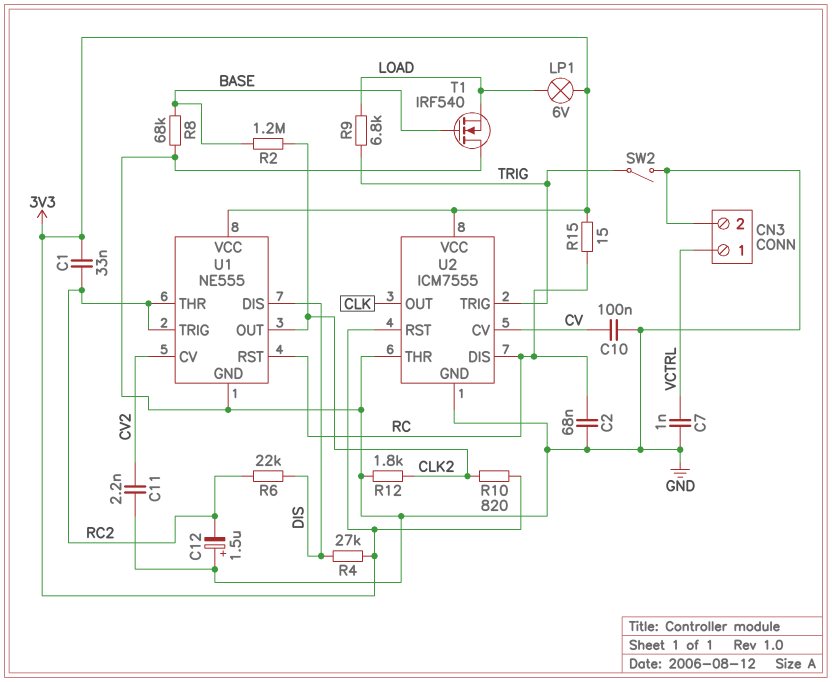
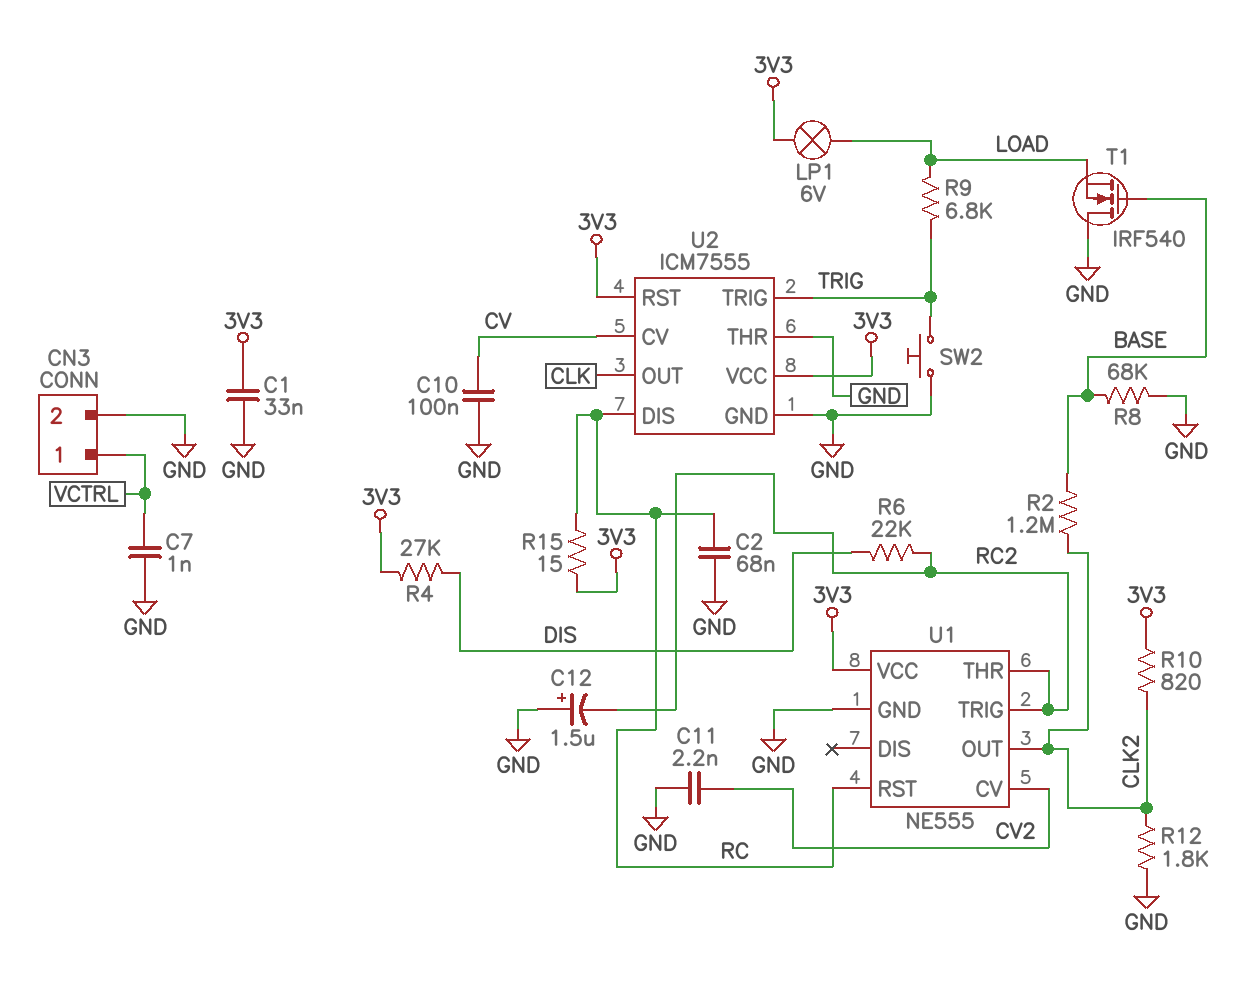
C1: 33nF (3V3, RC2) -> 33nF (3V3, GND)
SW2: switch (GND, TRIG) -> button (GND, TRIG)
U1 pin DIS: DIS -> none

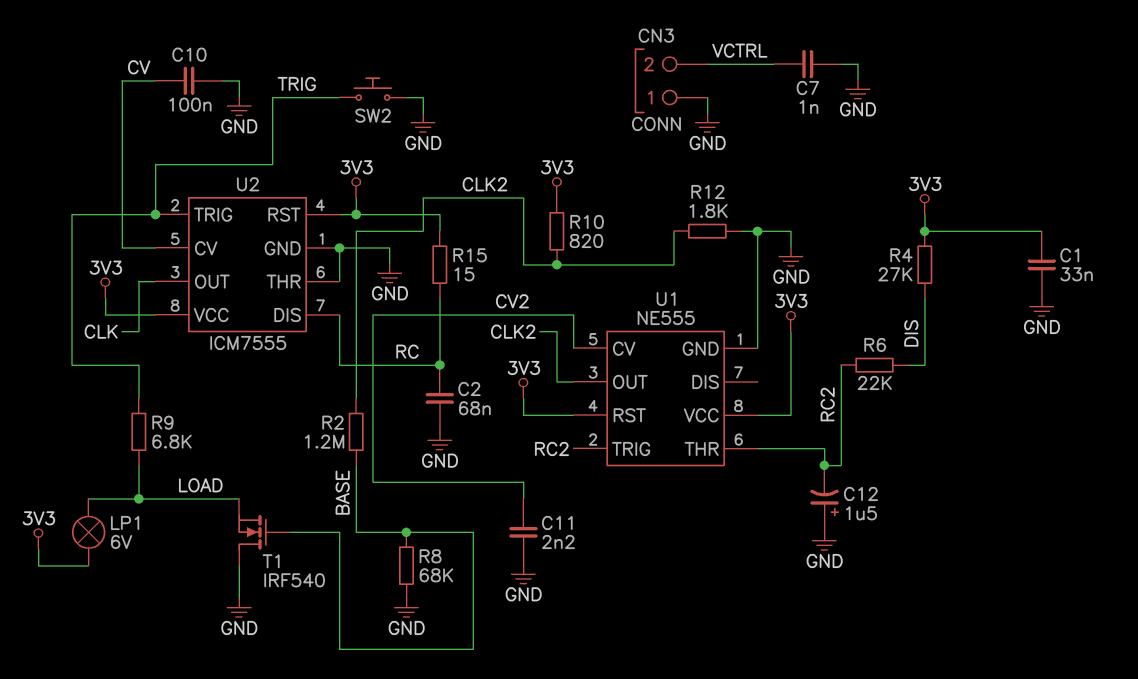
CN3 pin 1: VCTRL -> GND
CN3 pin 2: GND -> VCTRL
U1 pin RST: RC -> 3V3

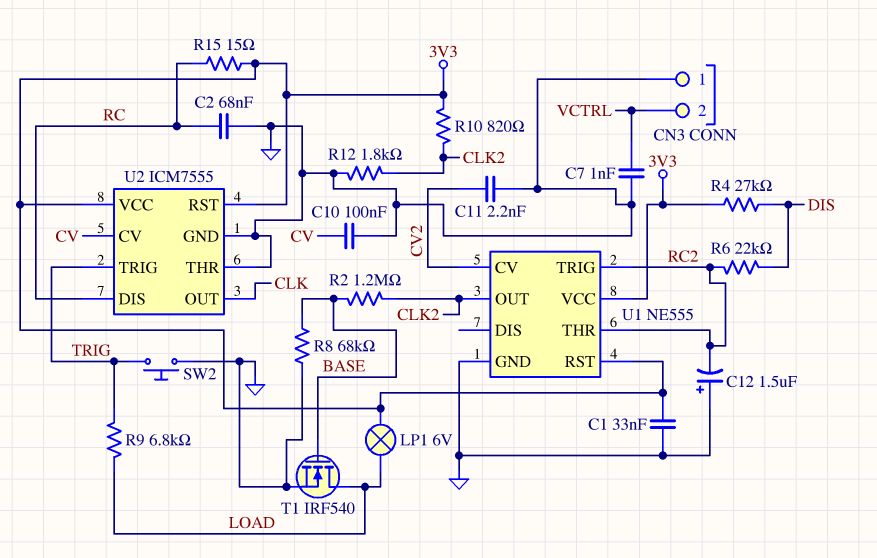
T1: NMOS IRF540 (G BASE, D GND, S LOAD) -> NMOS IRF540 (G BASE, D LOAD, S GND)

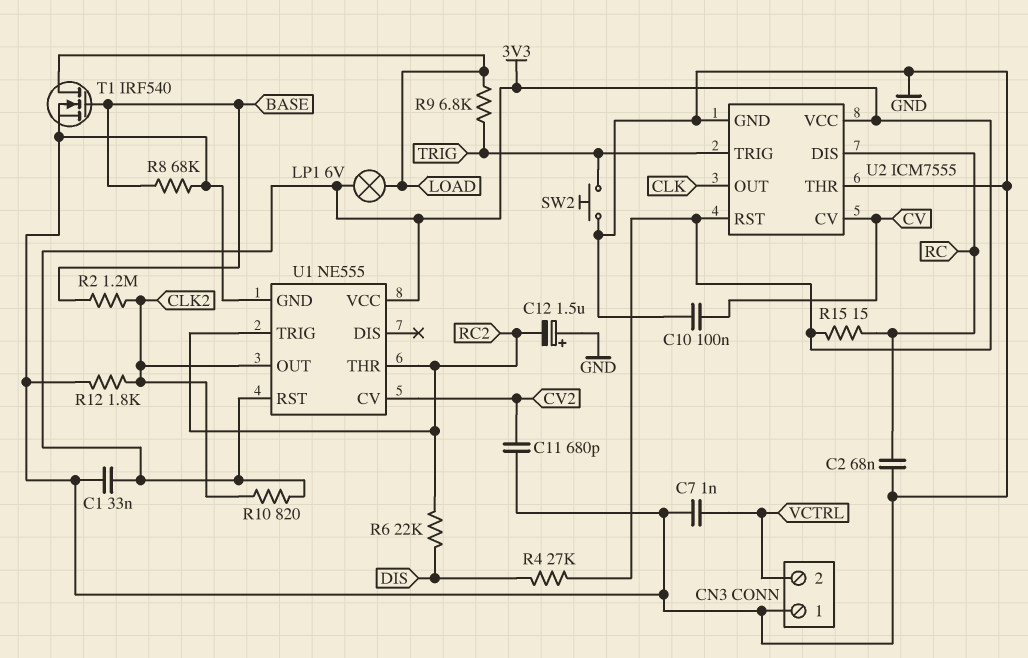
C11: 2.2nF (CV2, GND) -> 680pF (CV2, GND)

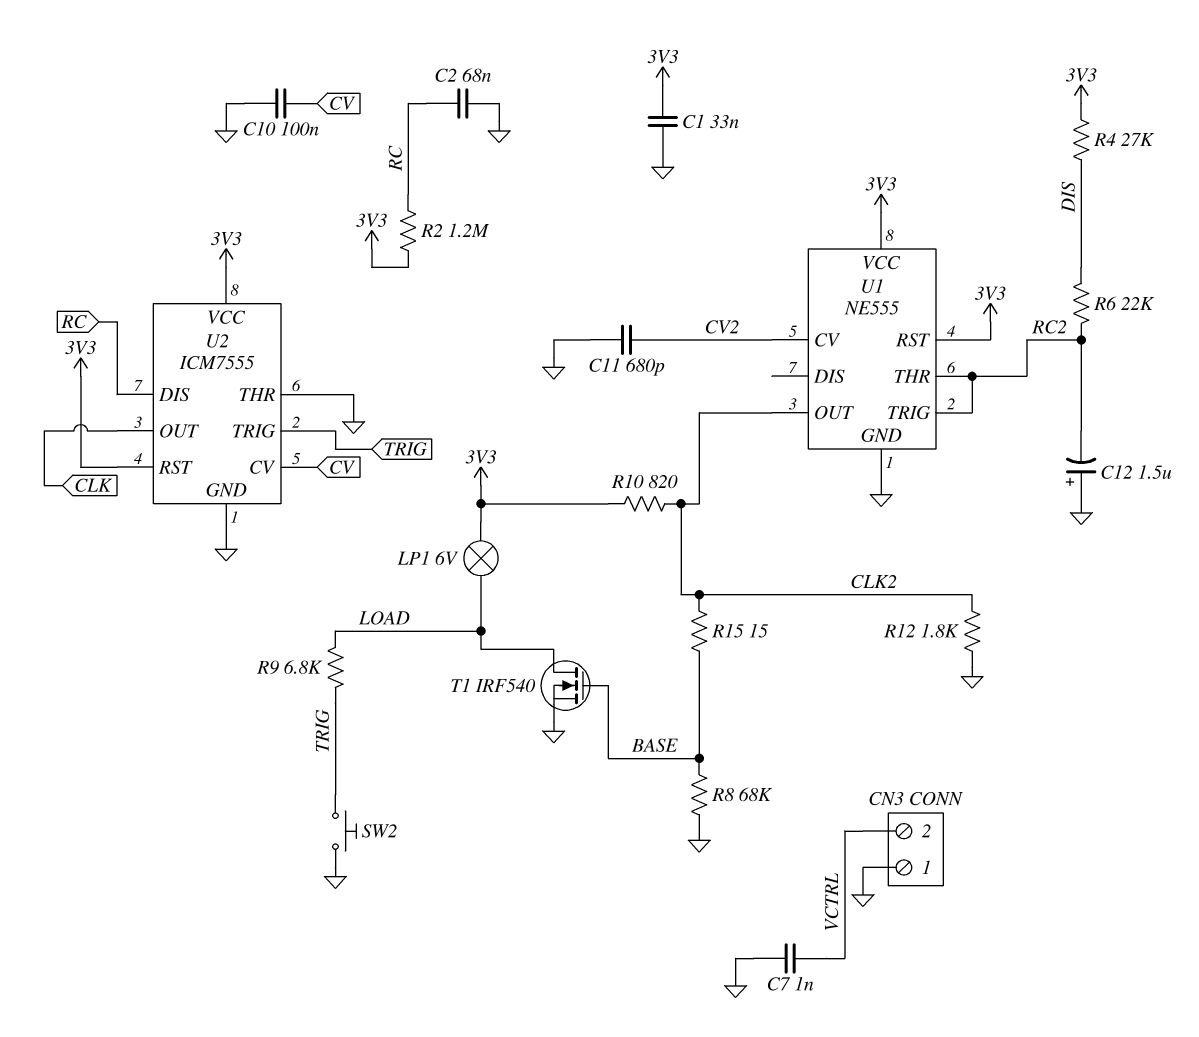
R2: 1.2M (BASE, CLK2) -> 1.2M (3V3, RC)
R15: 15 (3V3, RC) -> 15 (BASE, CLK2)

